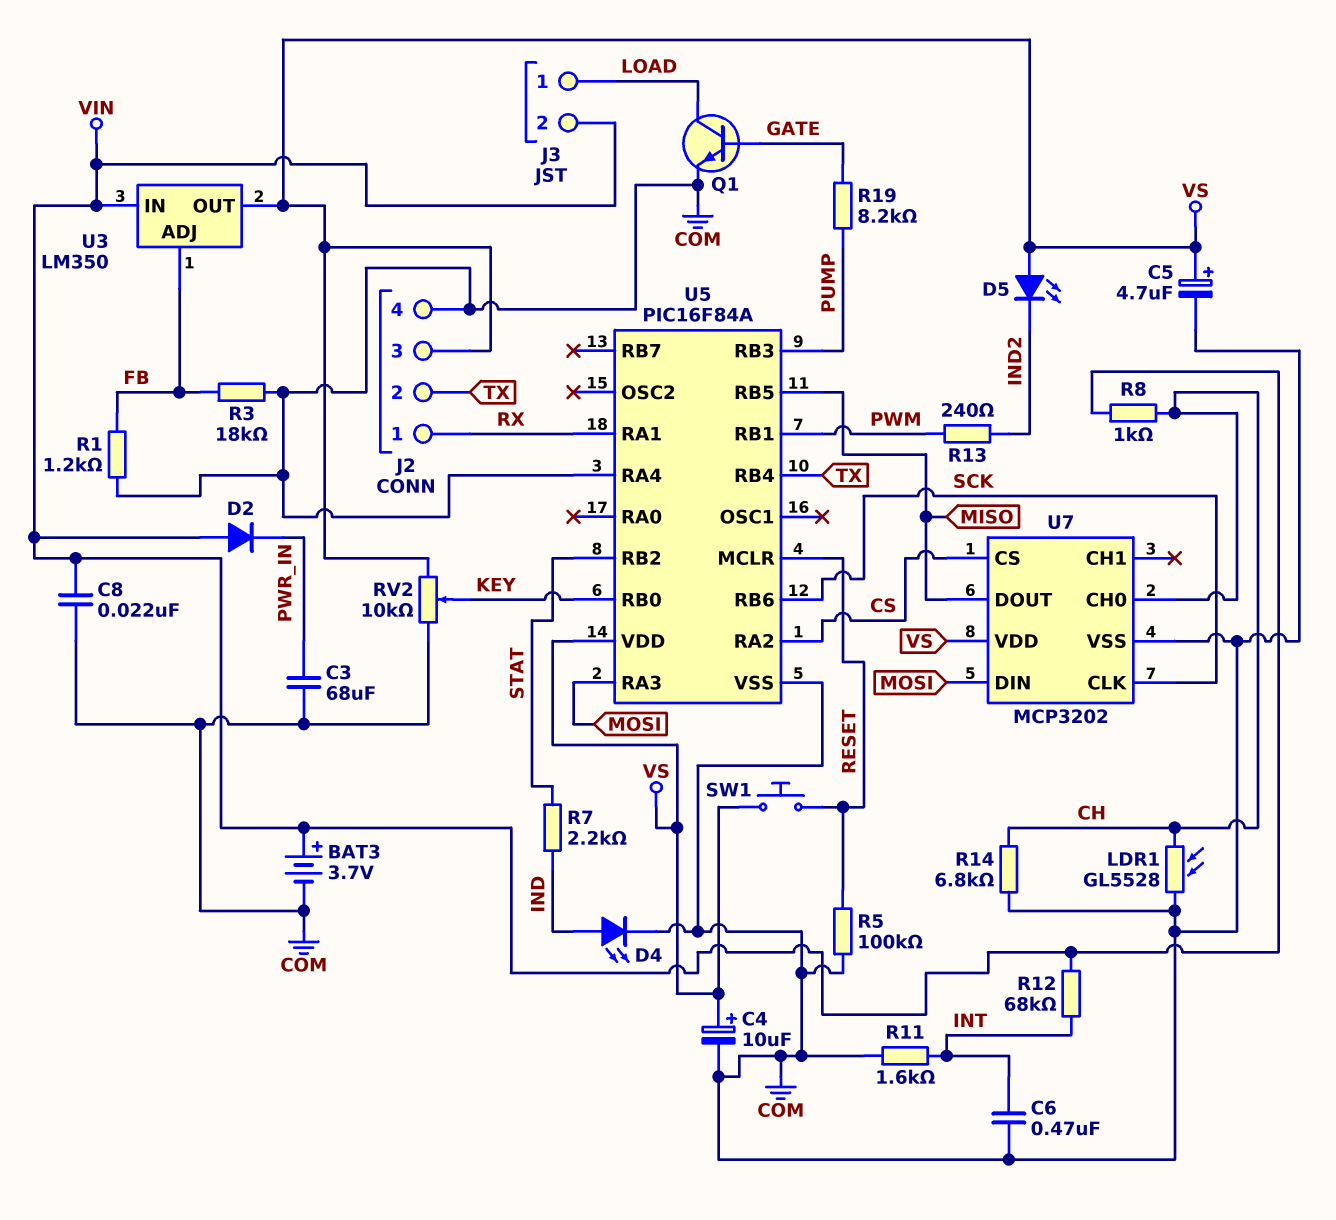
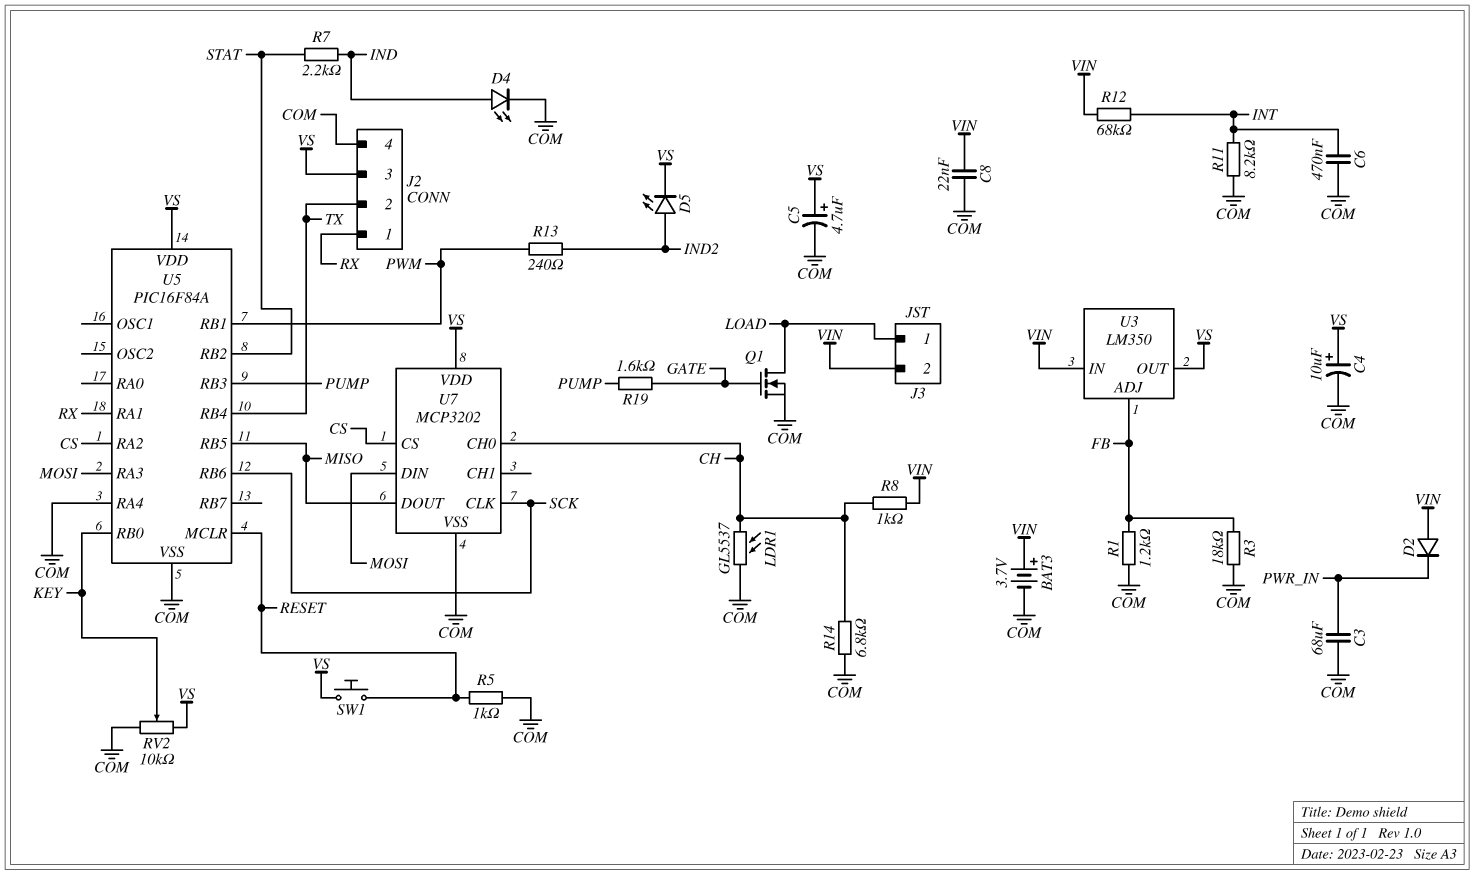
D5: LED (A VS, K IND2) -> LED (A IND2, K VS)
LDR1: GL5528 (CH, COM) -> GL5537 (CH, COM)
Q1: NPN (B GATE, C LOAD, E COM) -> NMOS (G GATE, D LOAD, S COM)
R5: 100k (COM, RESET) -> 1k (COM, RESET)
R11: 1.6k (COM, INT) -> 8.2k (COM, INT)
R19: 8.2k (GATE, PUMP) -> 1.6k (GATE, PUMP)

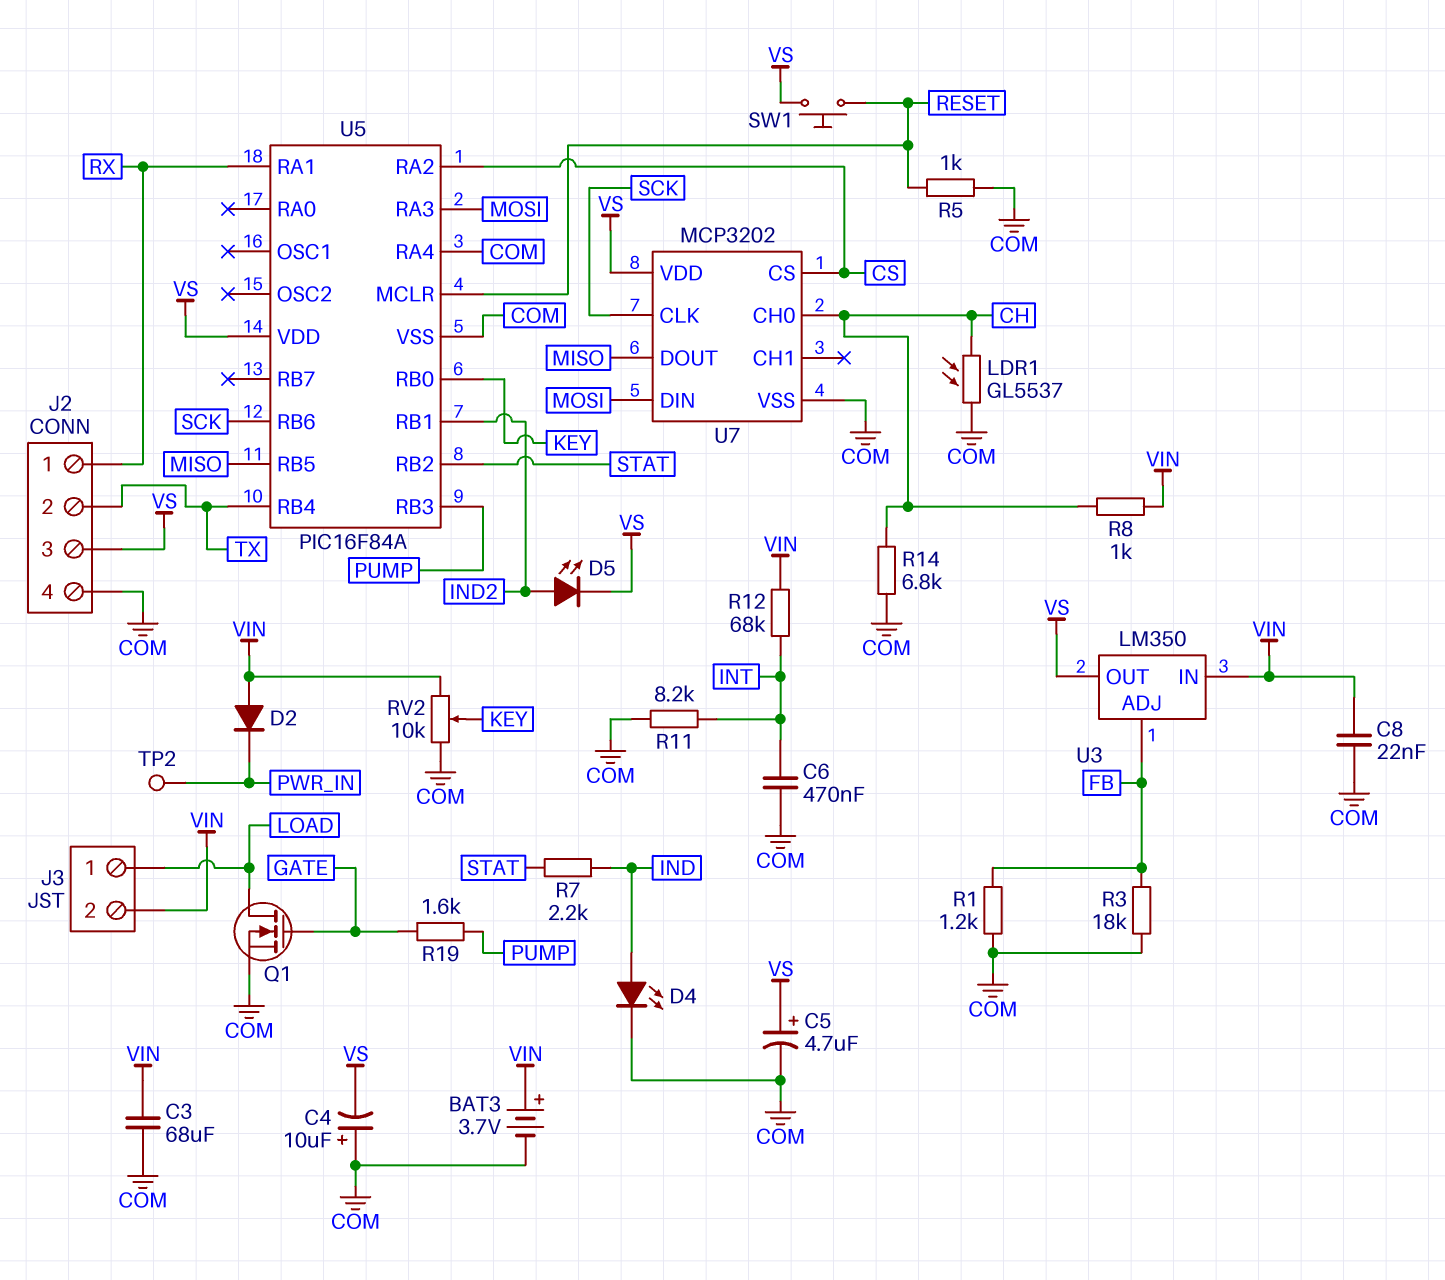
C3: 68uF (COM, PWR_IN) -> 68uF (COM, VIN)
C4: 10uF (plus VS, minus COM) -> 10uF (plus COM, minus VS)
R13: 240 (IND2, PWM) -> none
RV2: 10k (COM, VS, wiper KEY) -> 10k (COM, VIN, wiper KEY)
TP2: none -> test point (PWR_IN)
U5 pin RB1: PWM -> IND2

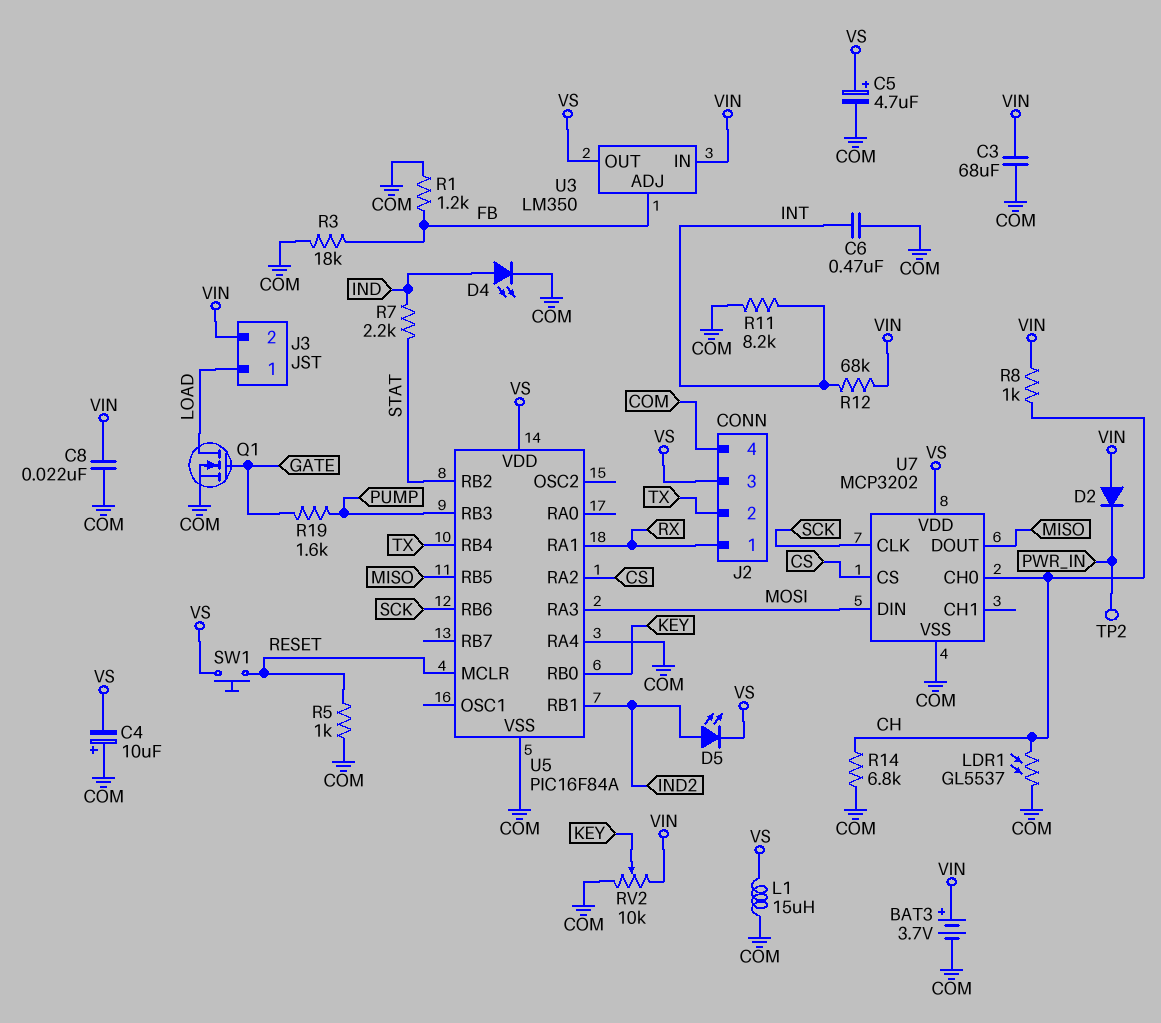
L1: none -> 15uH (COM, VS)

